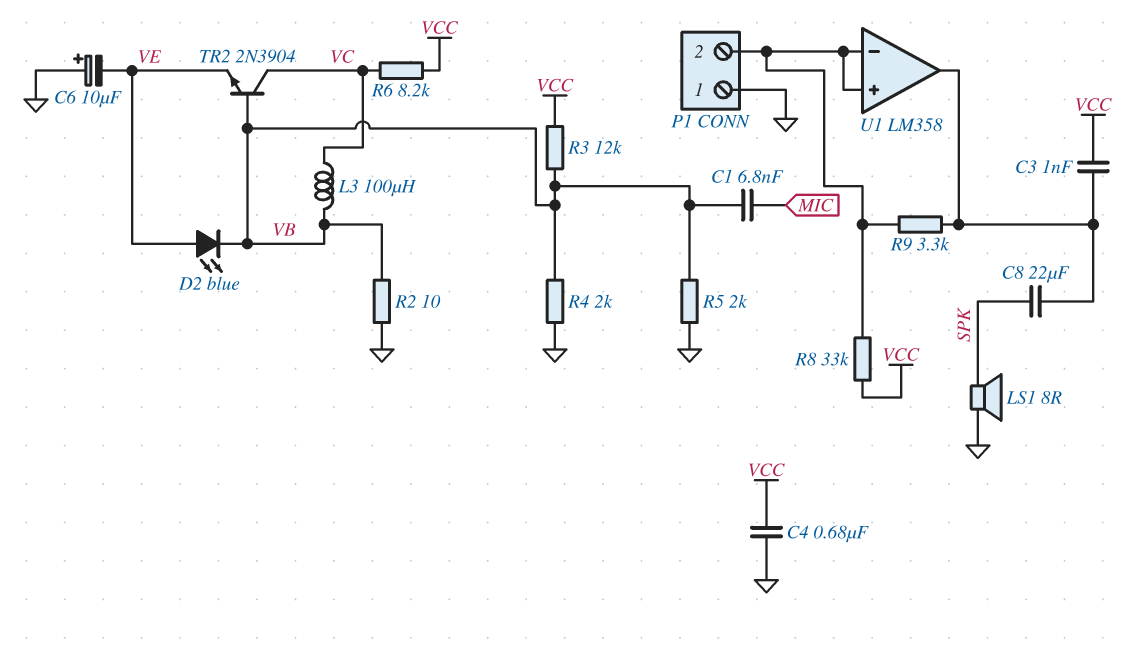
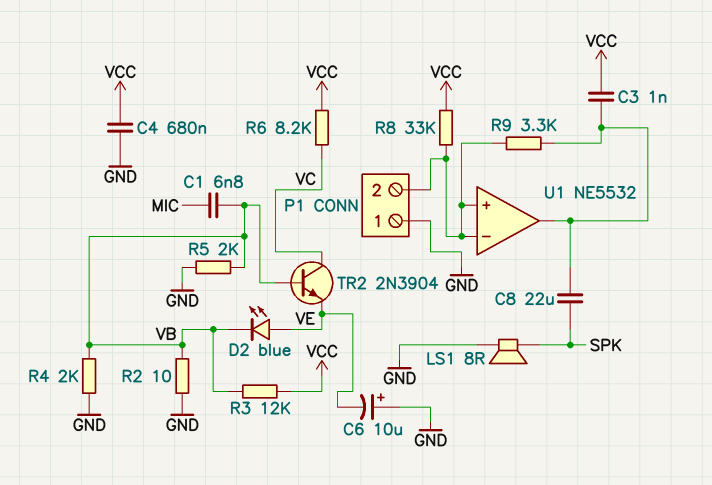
L3: 100uH (VB, VC) -> none
U1: LM358 -> NE5532

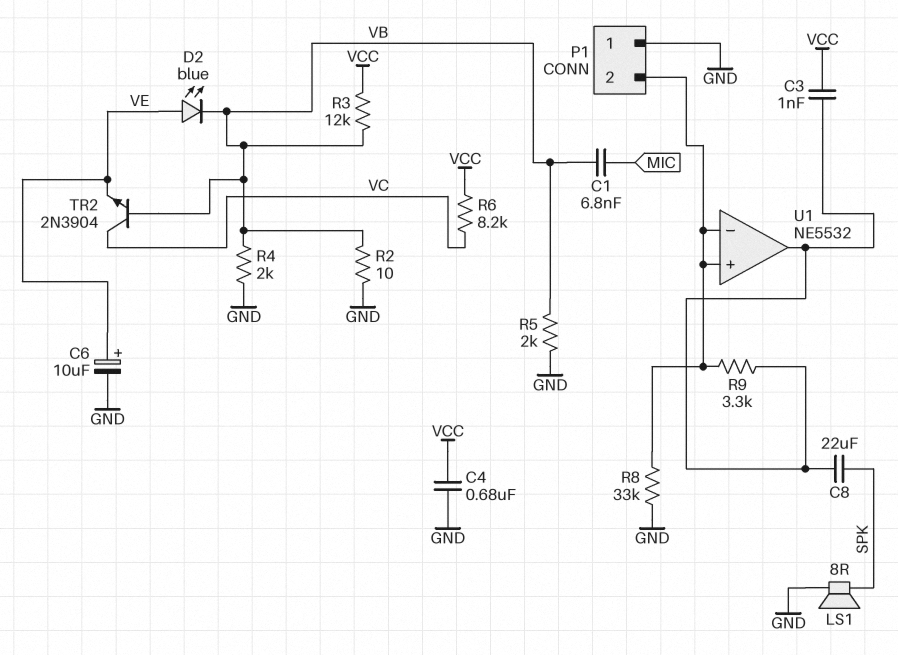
C6: 10uF (plus GND, minus VE) -> 10uF (plus VE, minus GND)
R8: 33k (P1/2, VCC) -> 33k (GND, P1/2)

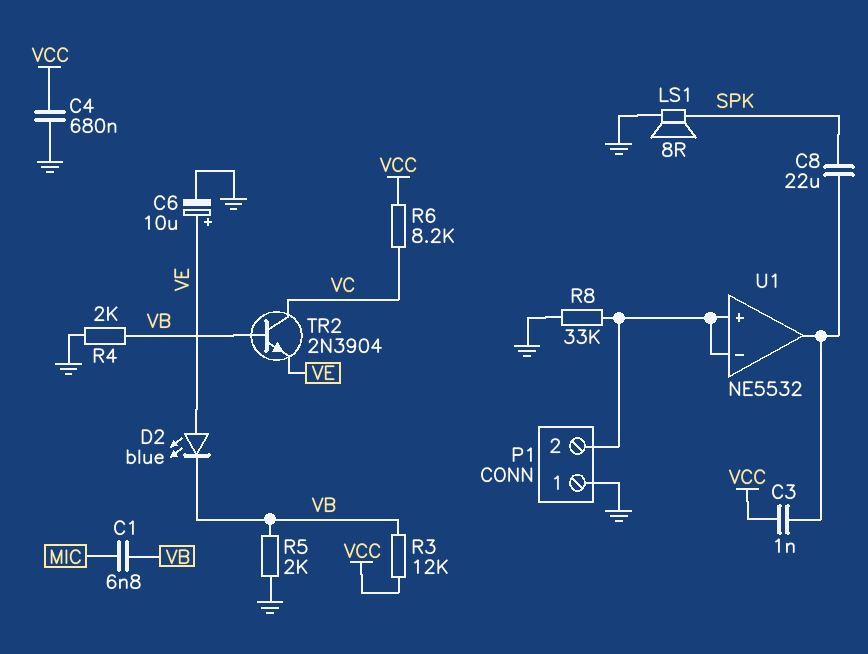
R2: 10 (GND, VB) -> none
R9: 3.3k (P1/2, U1/out) -> none

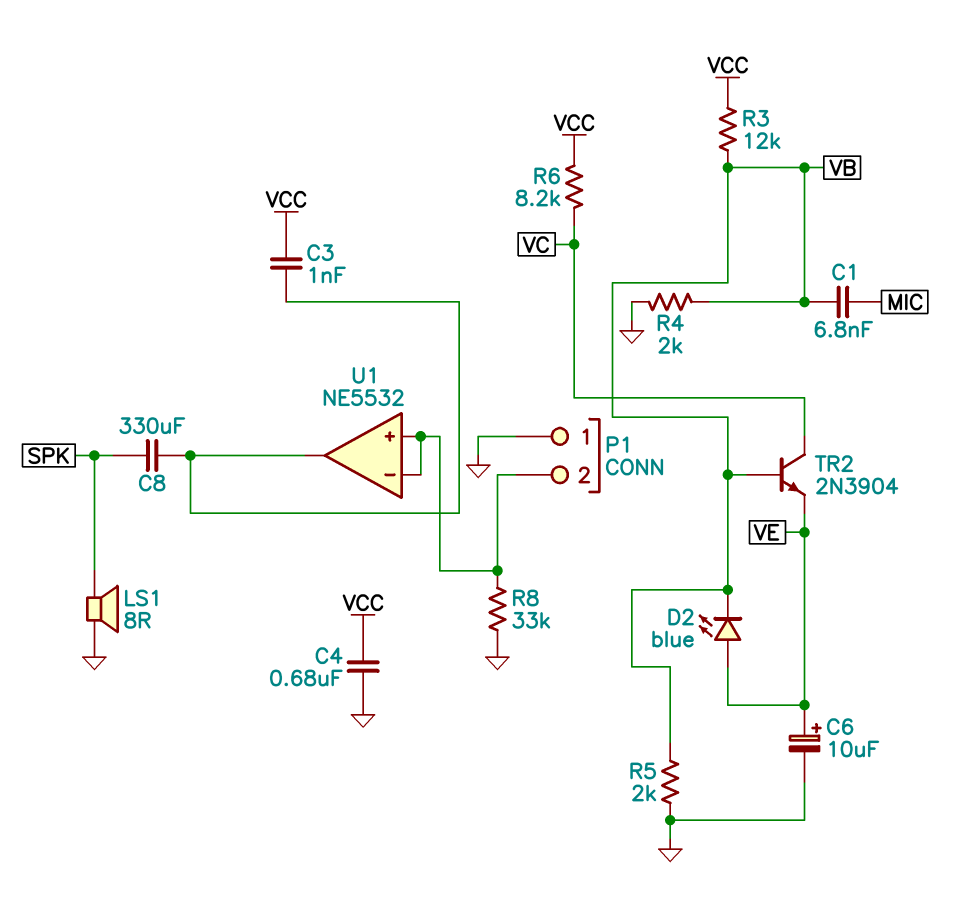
C8: 22uF (SPK, U1/out) -> 330uF (SPK, U1/out)

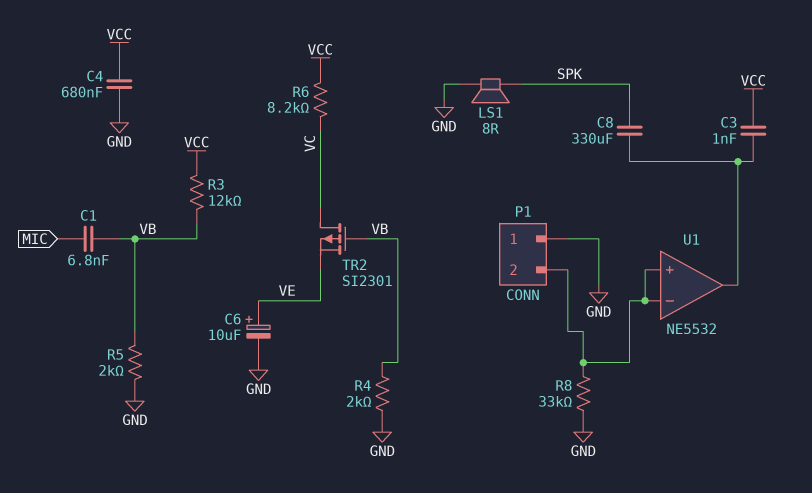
D2: LED blue (A VE, K VB) -> none
TR2: NPN 2N3904 (B VB, C VC, E VE) -> PMOS SI2301 (G VB, D VC, S VE)

